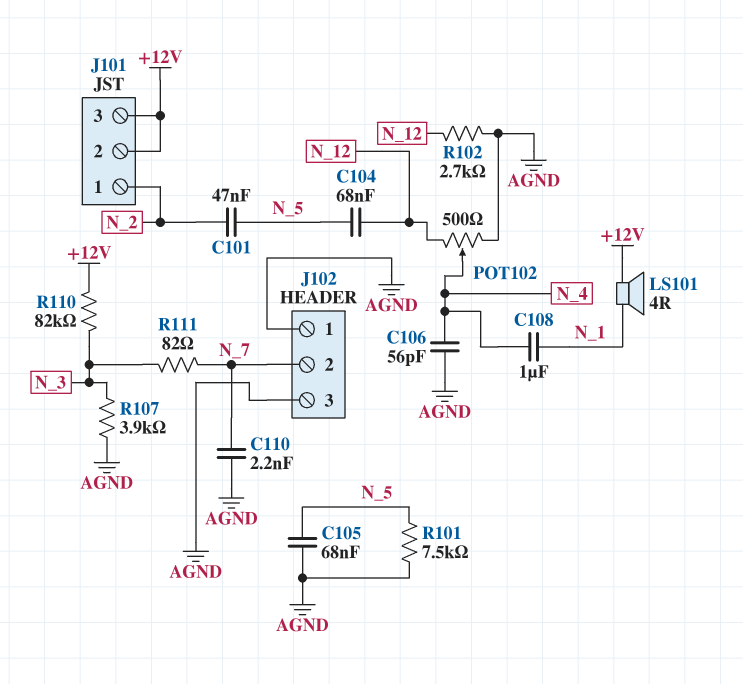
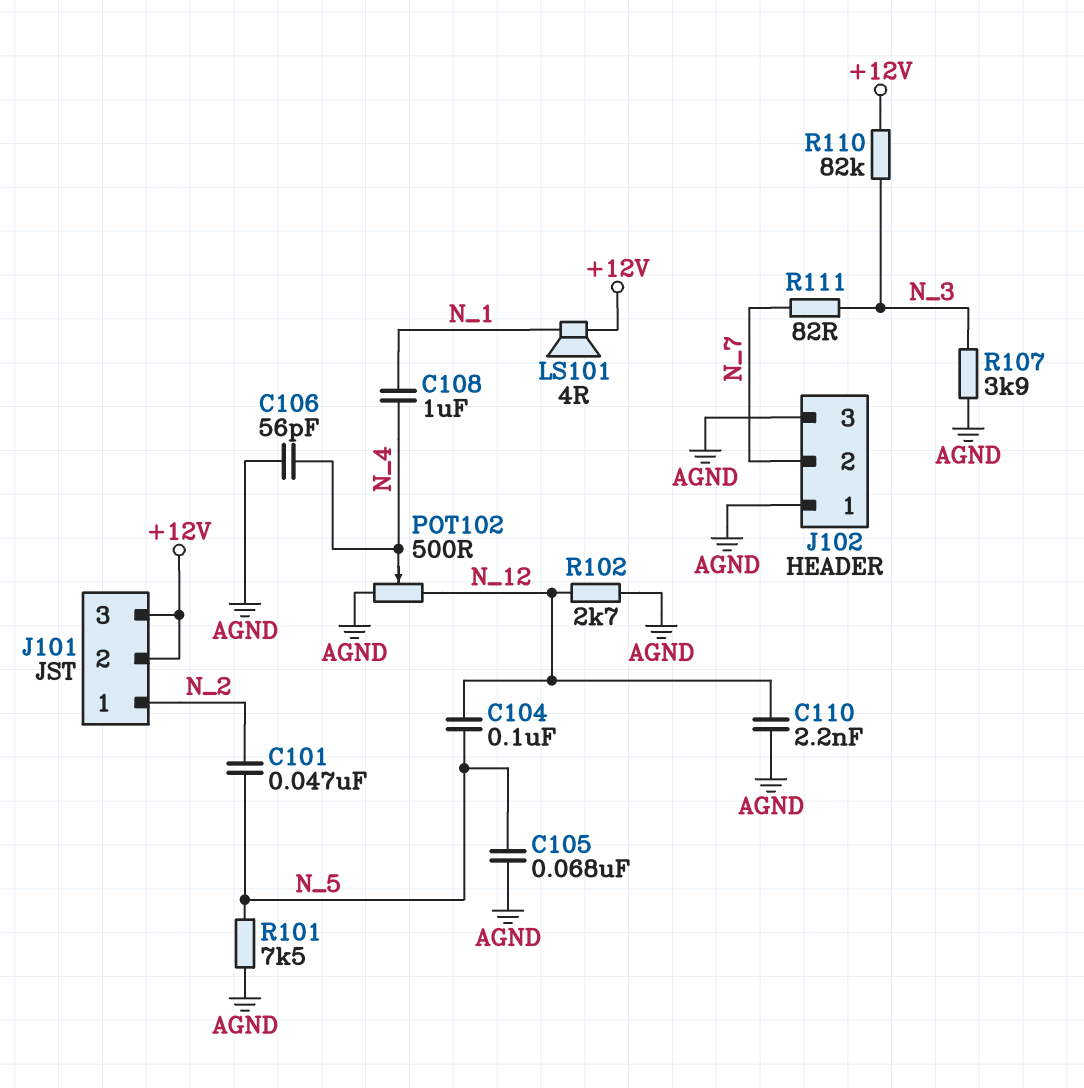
C104: 68nF (N_5, N_12) -> 100nF (N_5, N_12)
C110: 2.2nF (AGND, N_7) -> 2.2nF (AGND, N_12)

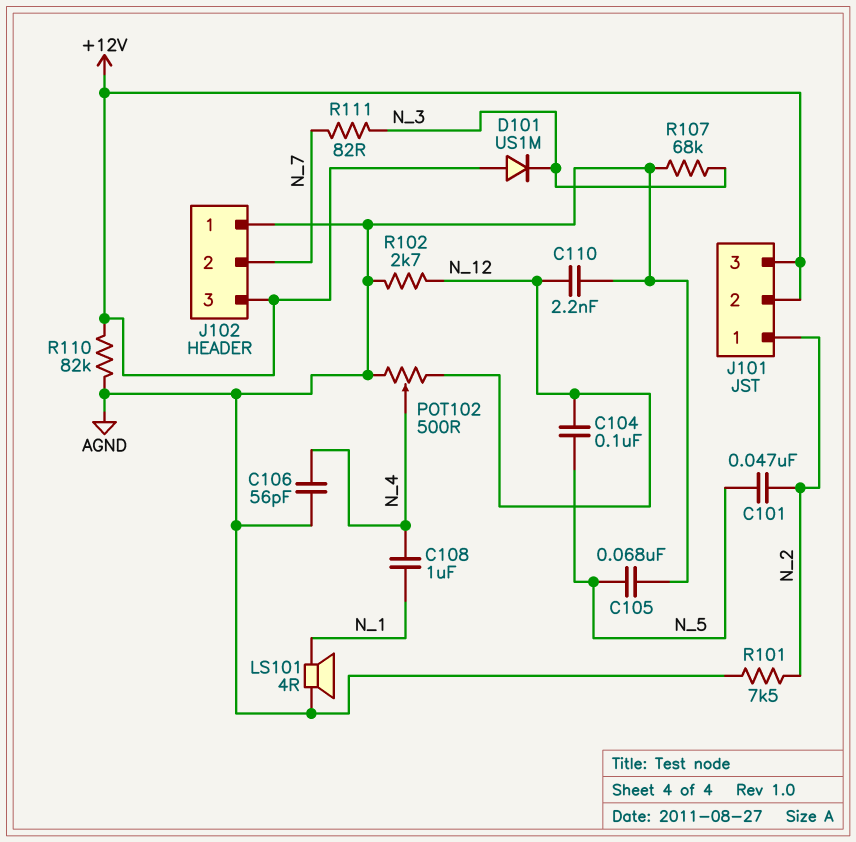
D101: none -> diode US1M (A +12V, K N_3)
J102 pin 3: AGND -> +12V
LS101: speaker 4R (+12V, N_1) -> speaker 4R (AGND, N_1)
R101: 7.5k (AGND, N_5) -> 7.5k (AGND, N_2)
R107: 3.9k (AGND, N_3) -> 68k (AGND, N_3)
R110: 82k (+12V, N_3) -> 82k (+12V, AGND)

